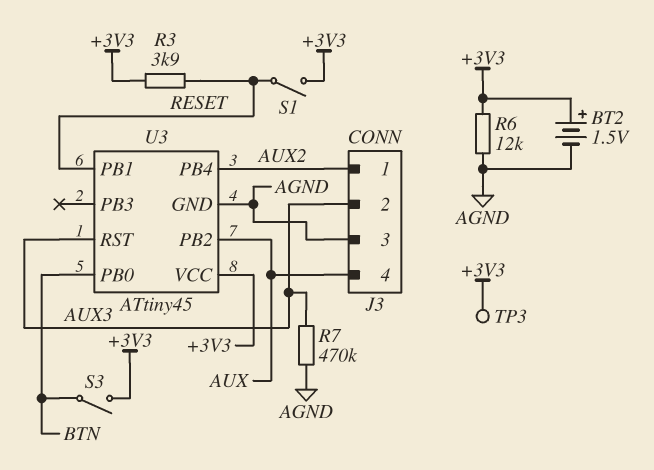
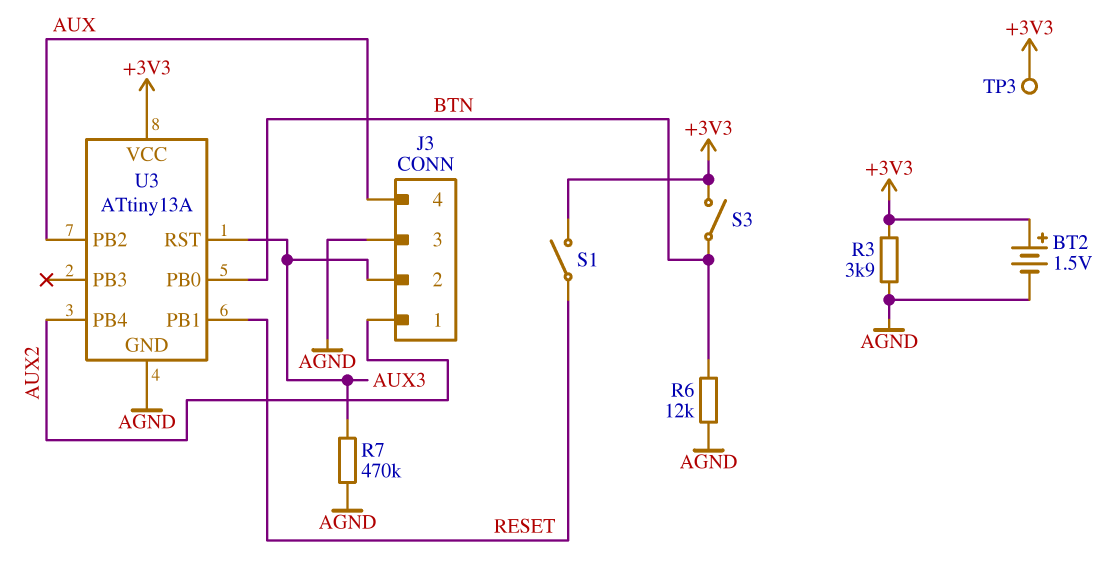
R3: 3.9k (+3V3, RESET) -> 3.9k (+3V3, AGND)
R6: 12k (+3V3, AGND) -> 12k (AGND, BTN)
U3: ATtiny45 -> ATtiny13A

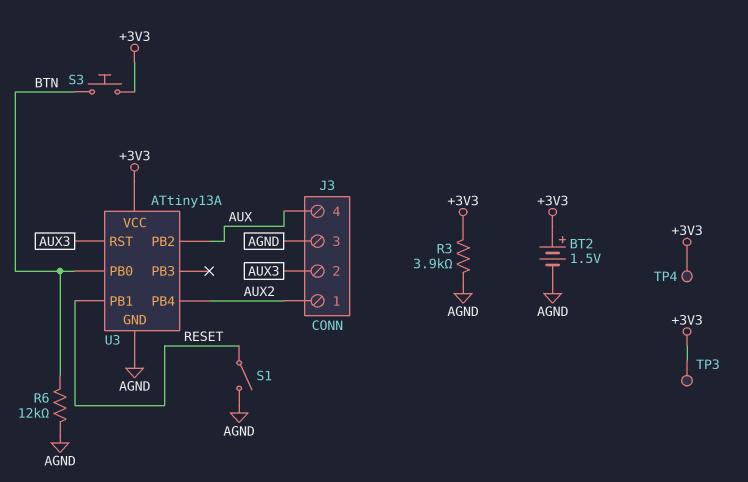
R7: 470k (AGND, AUX3) -> none
S1: switch (+3V3, RESET) -> switch (AGND, RESET)
S3: switch (+3V3, BTN) -> button (+3V3, BTN)
TP4: none -> test point (+3V3)

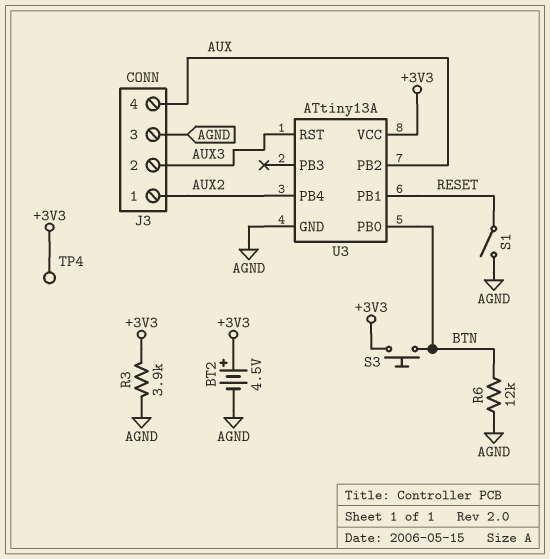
BT2: 1.5V (plus +3V3, minus AGND) -> 4.5V (plus +3V3, minus AGND)
TP3: test point (+3V3) -> none

